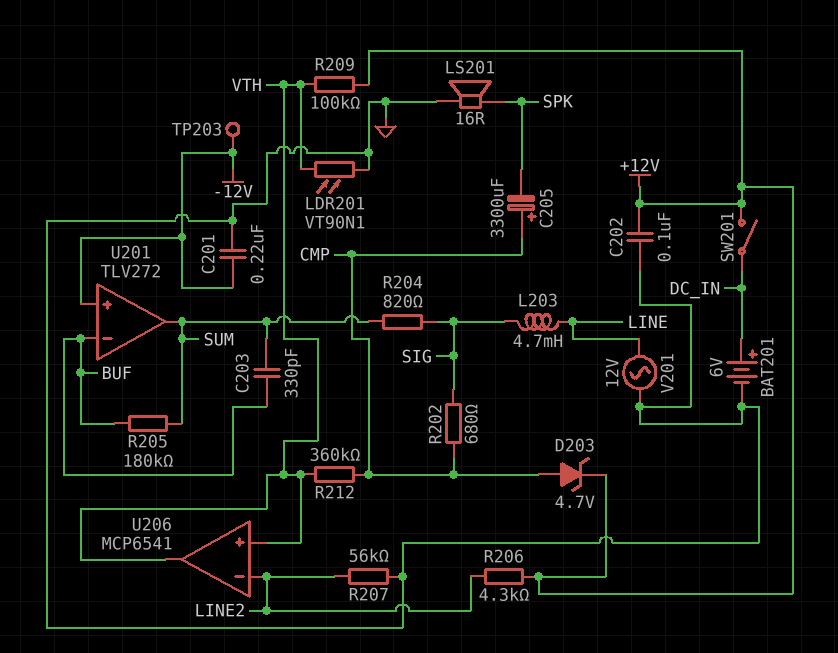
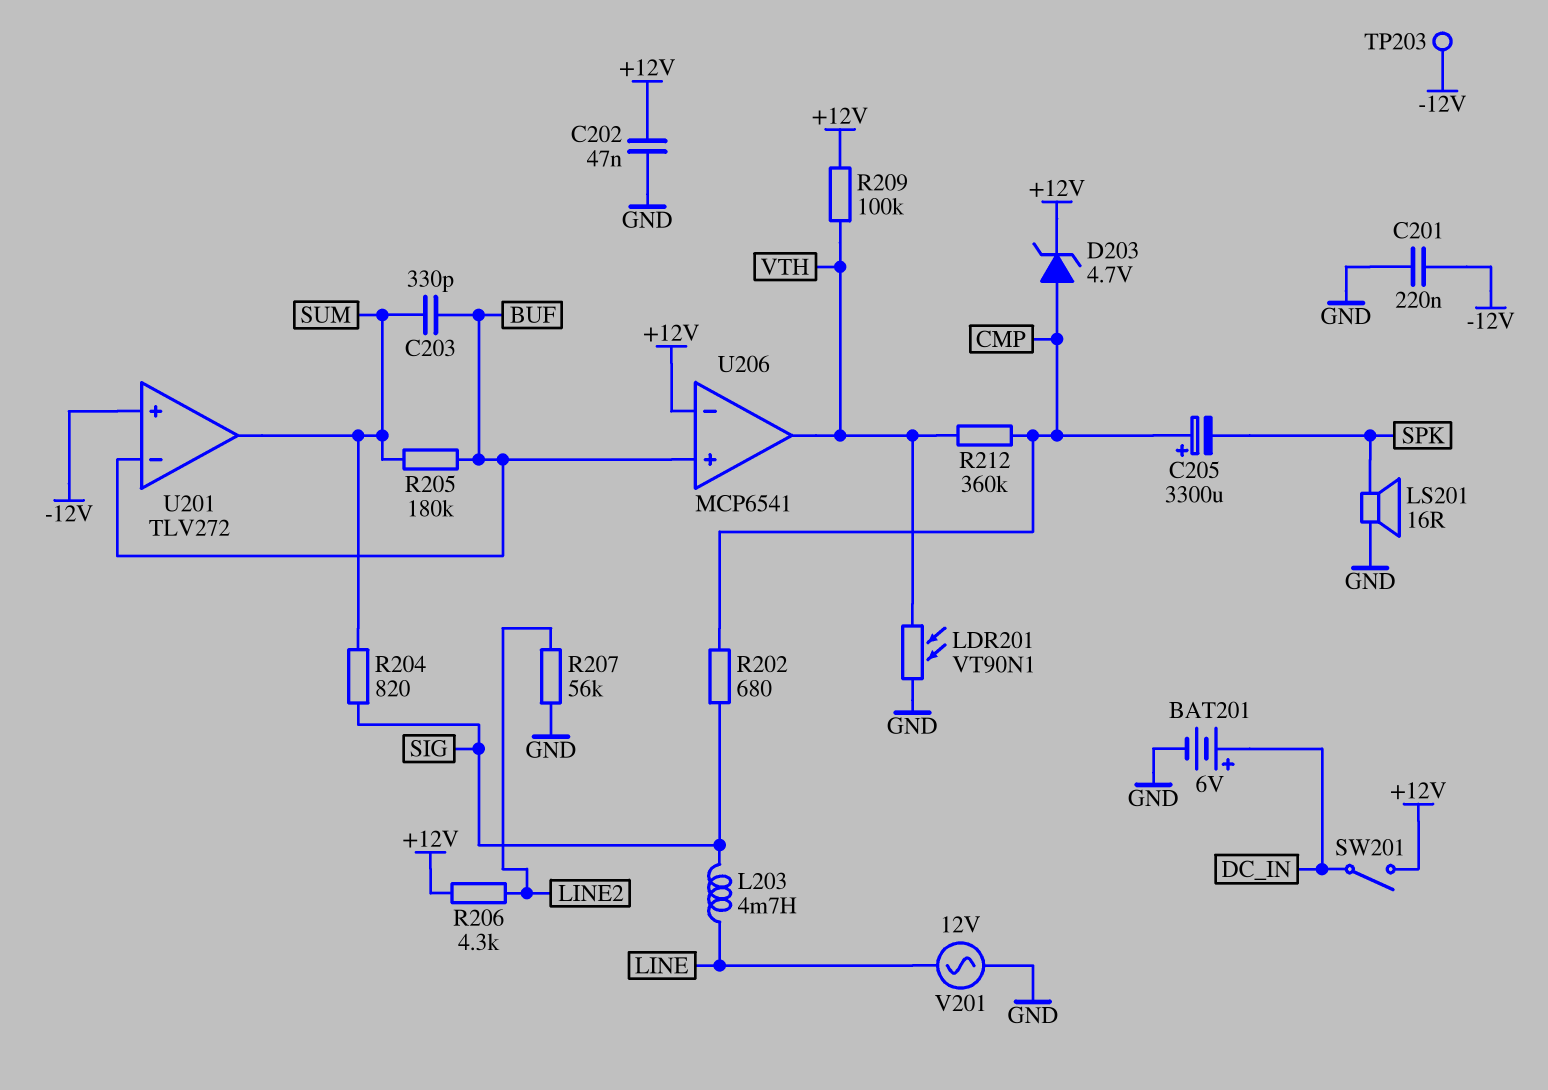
C202: 100nF (+12V, GND) -> 47nF (+12V, GND)
U206 pin in+: VTH -> BUF
U206 pin in-: LINE2 -> +12V

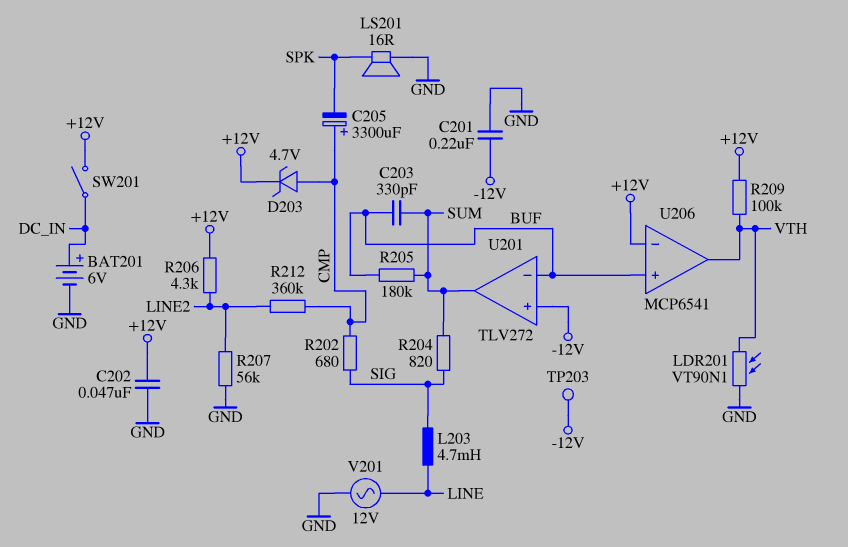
R212: 360k (CMP, VTH) -> 360k (CMP, LINE2)

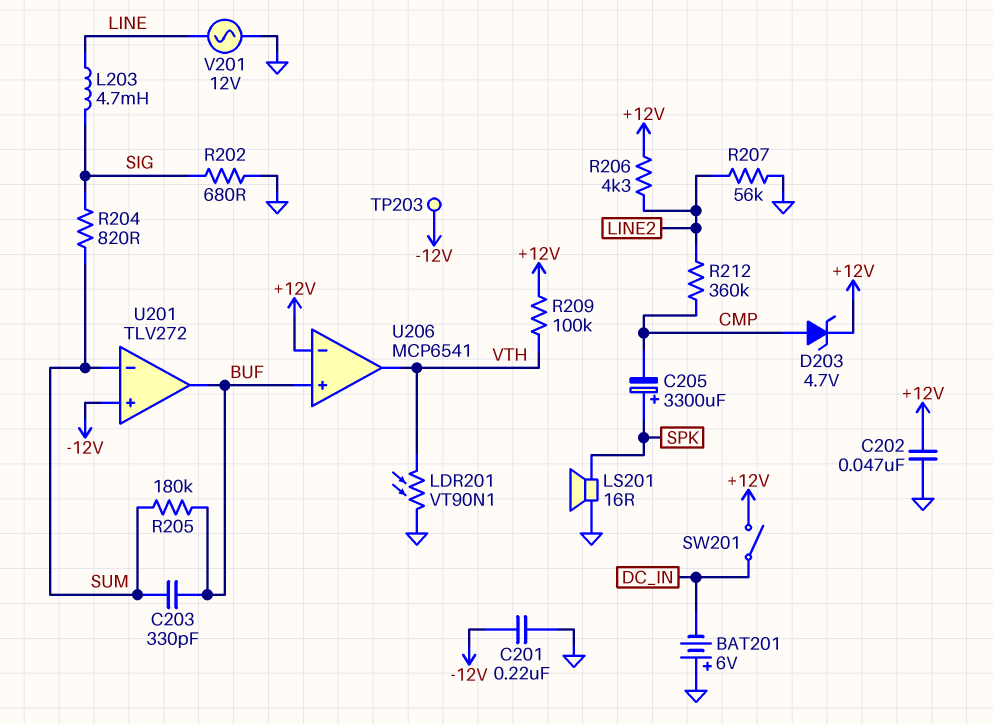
BAT201: 6V (plus DC_IN, minus GND) -> 6V (plus GND, minus DC_IN)
C205: 3300uF (plus CMP, minus SPK) -> 3300uF (plus SPK, minus CMP)
R202: 680 (CMP, SIG) -> 680 (GND, SIG)
U201 pin in-: BUF -> SUM
U201 pin out: SUM -> BUF

